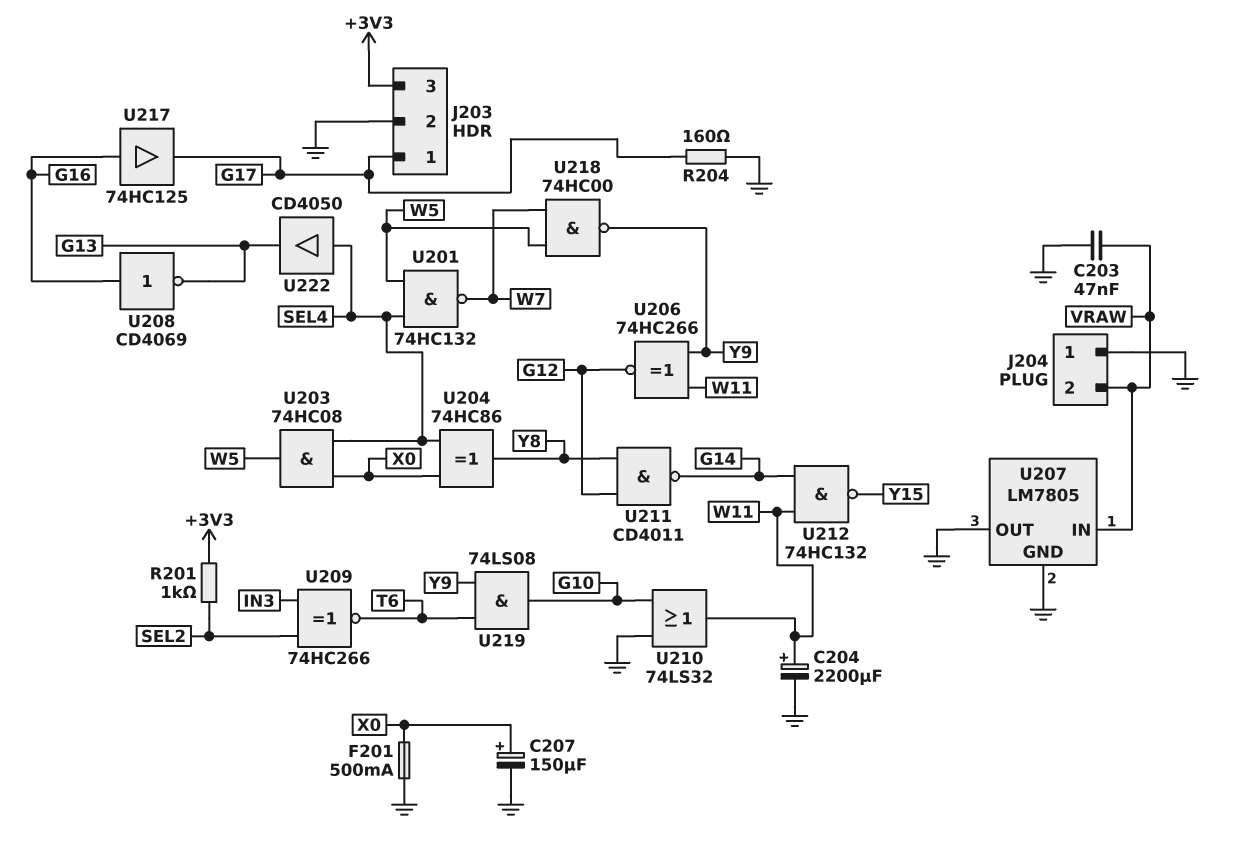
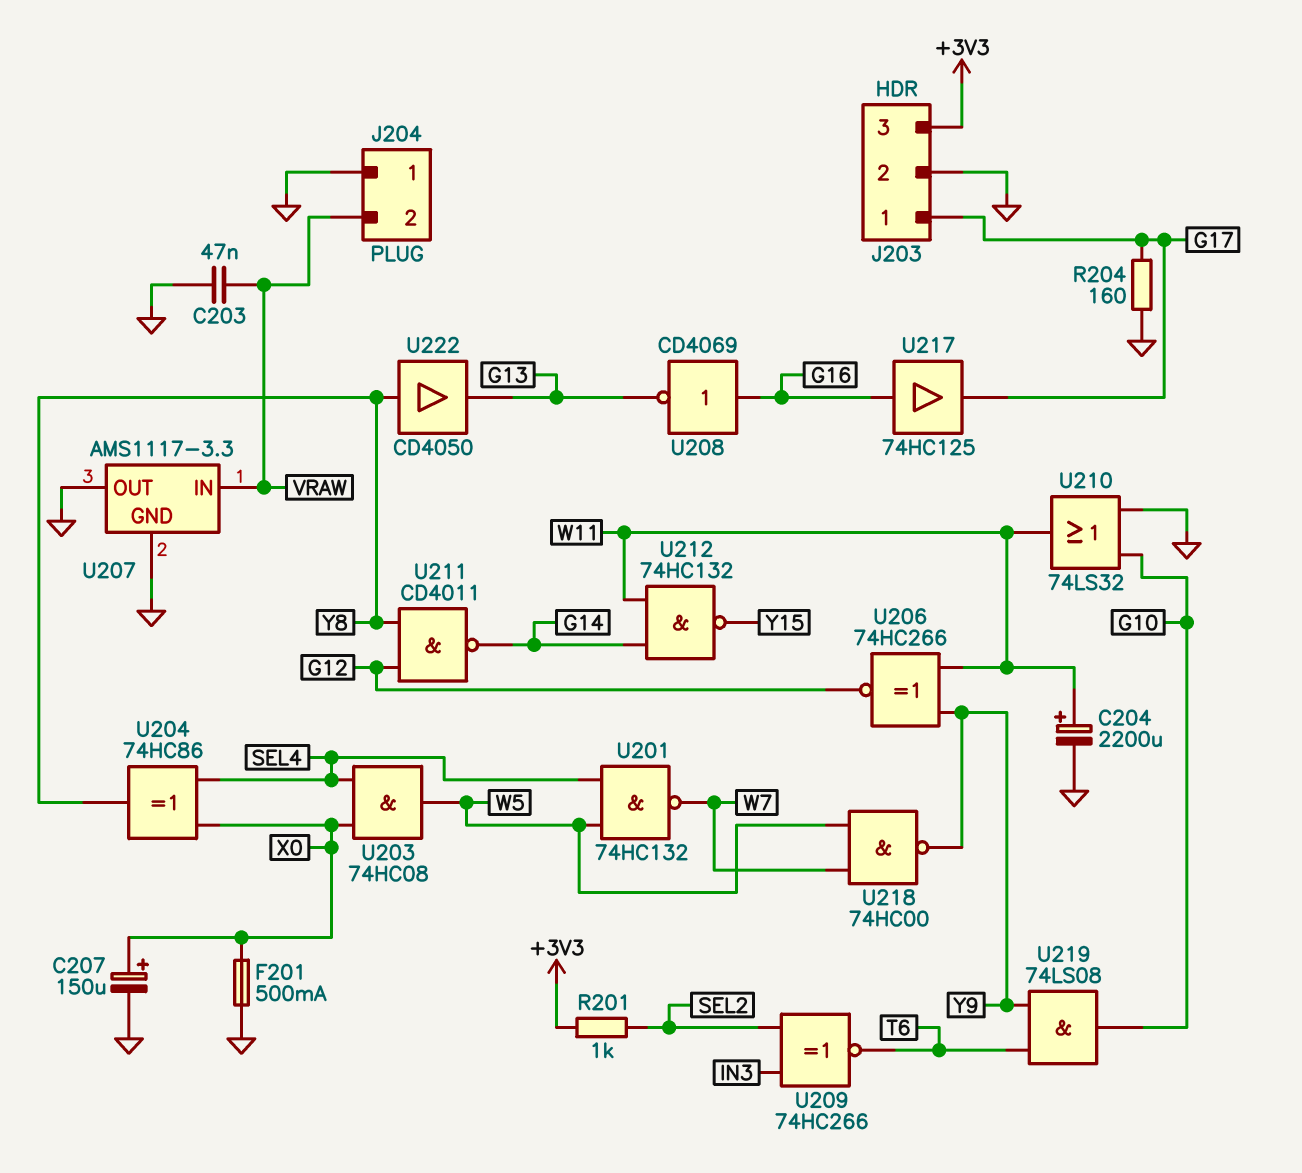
U207: LM7805 -> AMS1117-3.3
U222: buffer CD4050 (in SEL4, out G13) -> buffer CD4050 (in Y8, out G13)

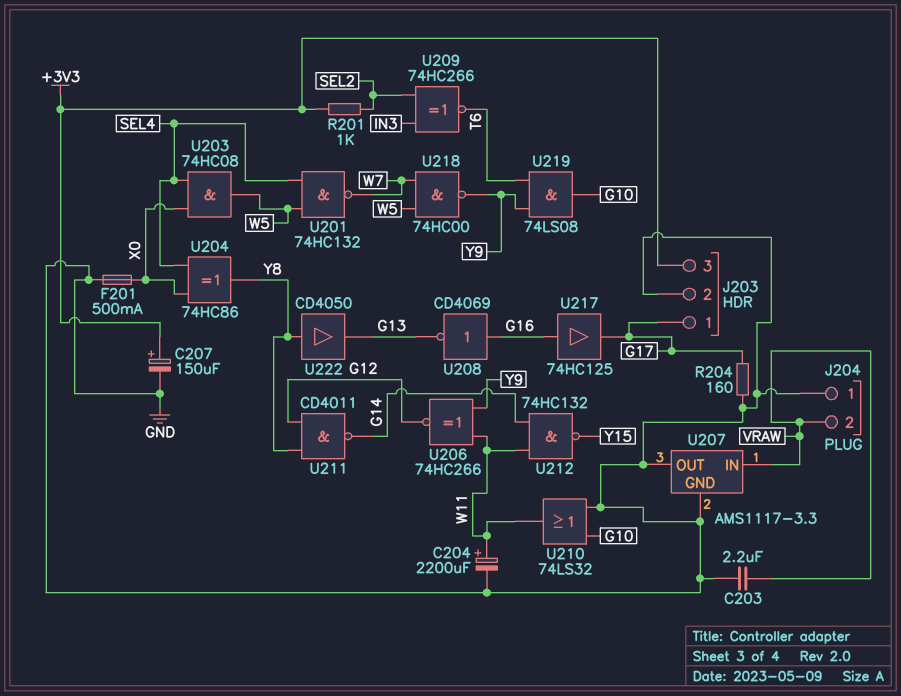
C203: 47nF (GND, VRAW) -> 2.2uF (GND, VRAW)
C207: 150uF (plus X0, minus GND) -> 150uF (plus +3V3, minus GND)

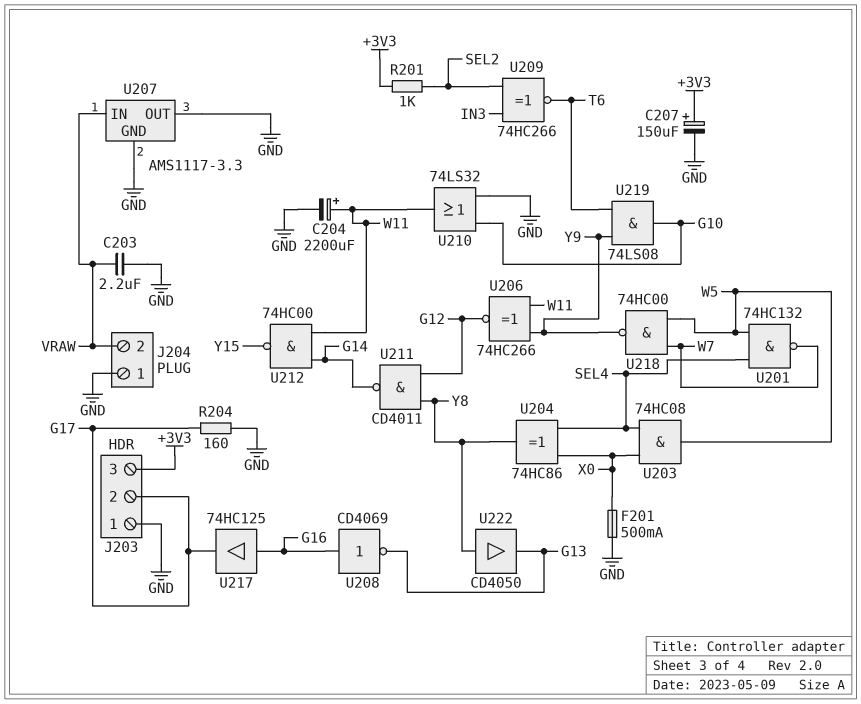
J203 pin 1: G17 -> GND
J203 pin 2: GND -> G17
U212: NAND 74HC132 (in G14, in W11, out Y15) -> NAND 74HC00 (in G14, in W11, out Y15)

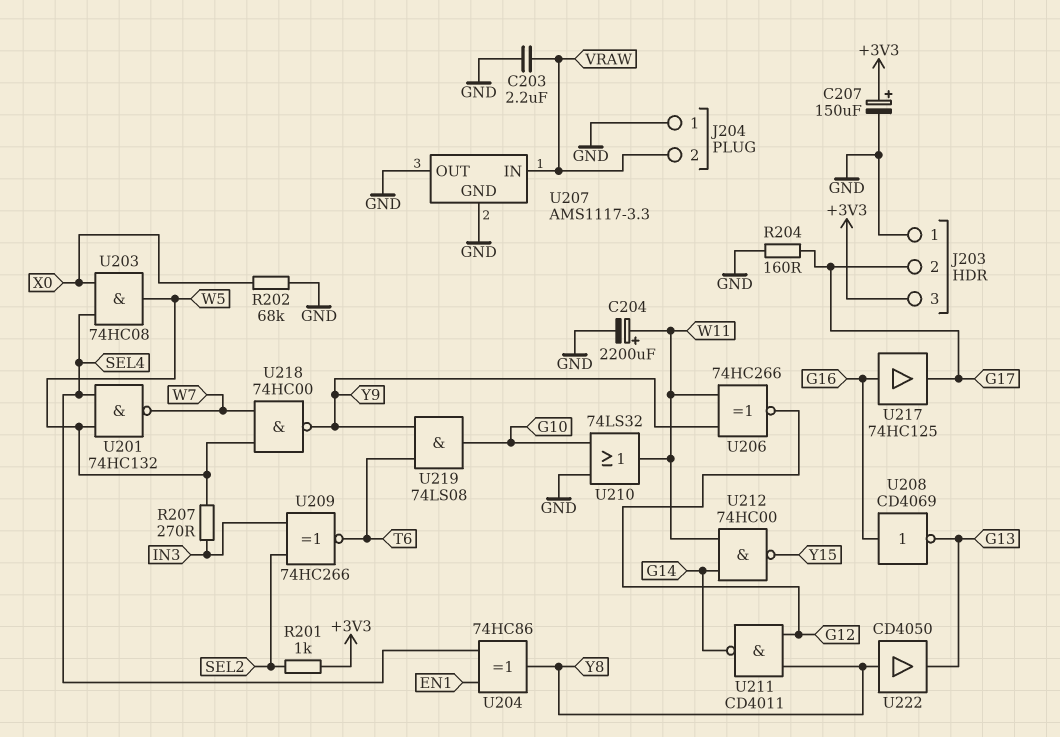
F201: 500mA (GND, X0) -> none
R202: none -> 68k (GND, X0)
R207: none -> 270 (IN3, W5)
U204: XOR 74HC86 (in SEL4, in X0, out Y8) -> XOR 74HC86 (in EN1, in SEL4, out Y8)

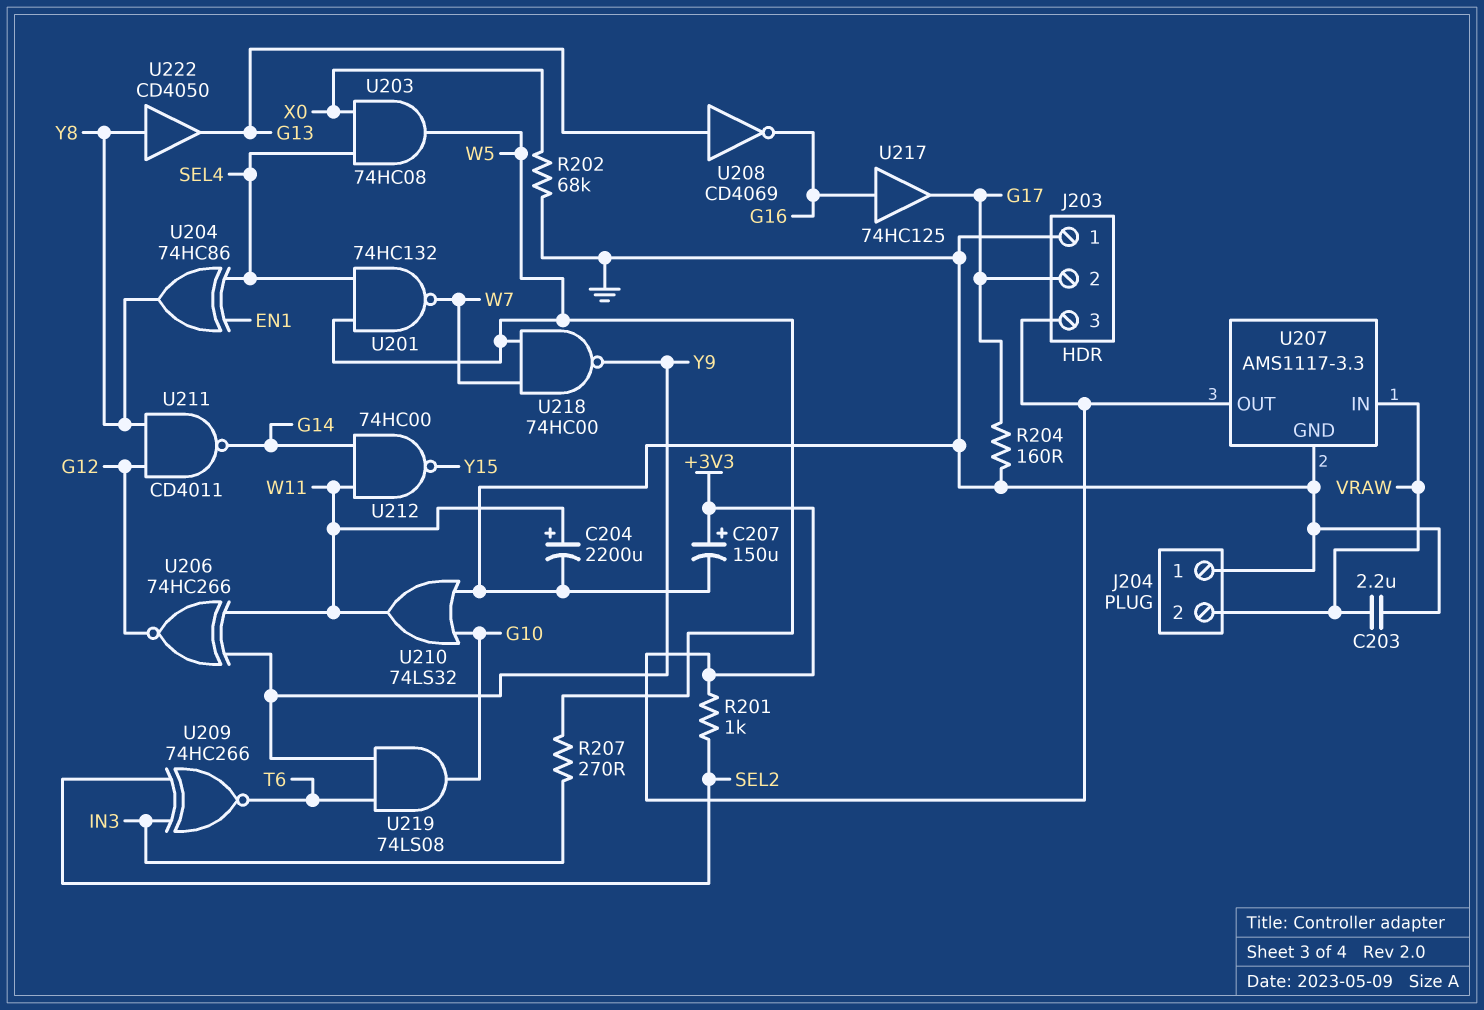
U207 pin OUT: GND -> +3V3
U208: NOT CD4069 (in G16, out G13) -> NOT CD4069 (in G13, out G16)

